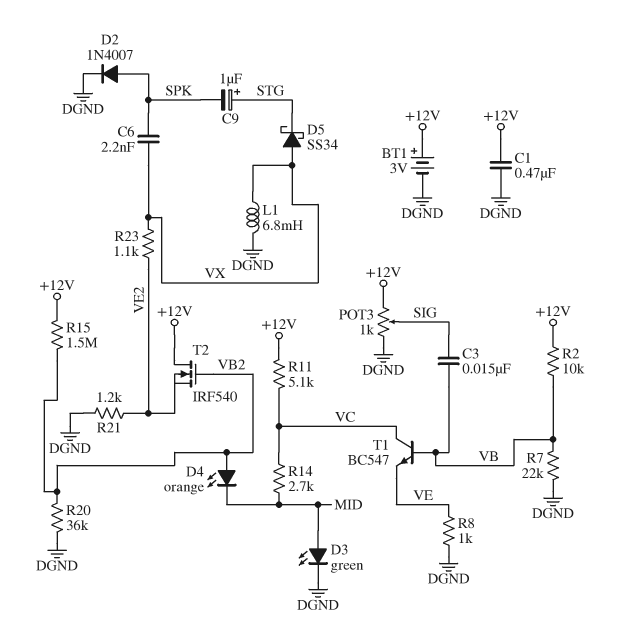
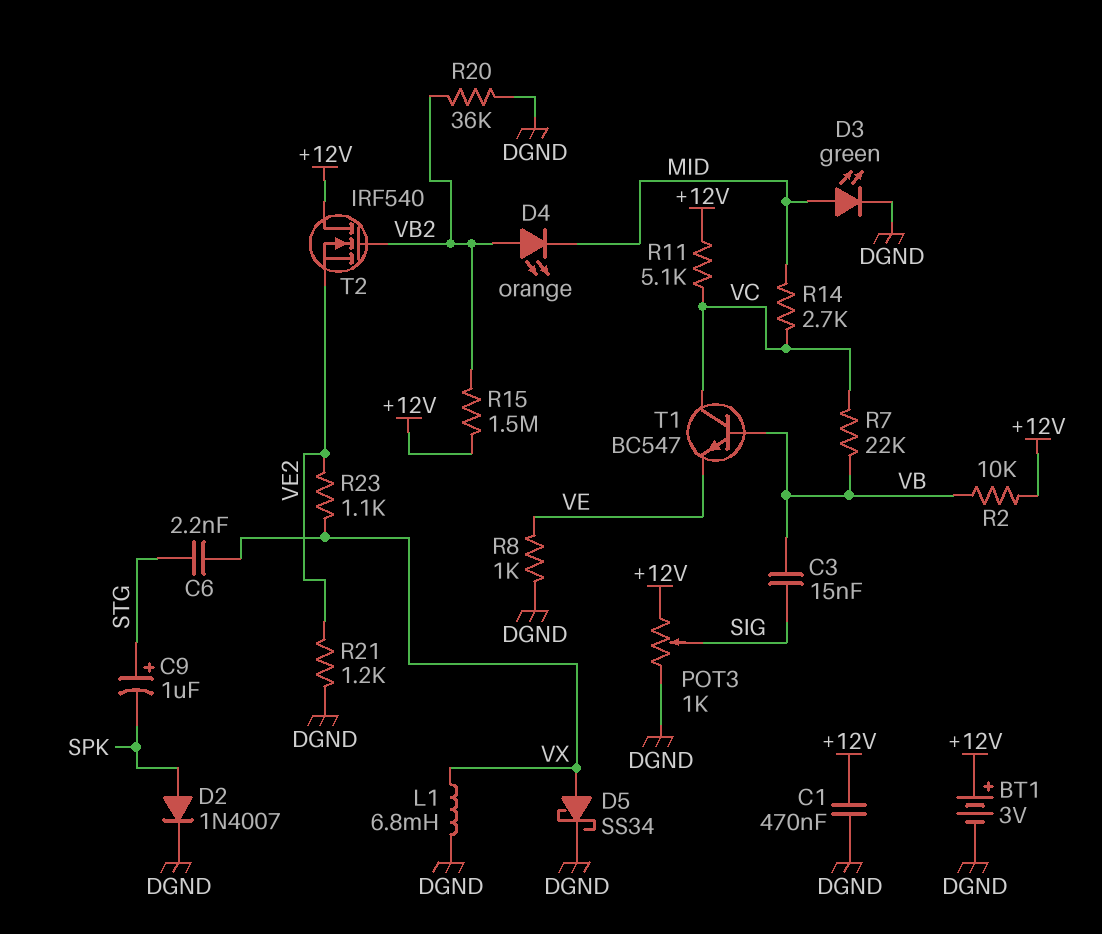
C6: 2.2nF (SPK, VX) -> 2.2nF (STG, VX)
D5: schottky SS34 (A VX, K STG) -> schottky SS34 (A VX, K DGND)
R7: 22k (DGND, VB) -> 22k (VB, VC)

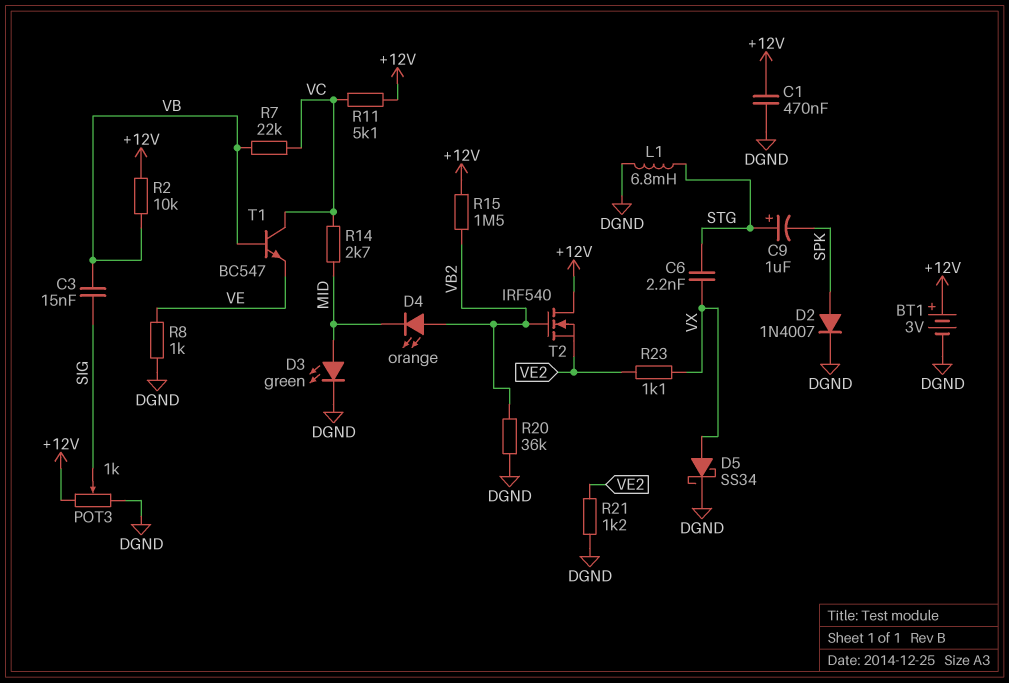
L1: 6.8mH (DGND, VX) -> 6.8mH (DGND, STG)

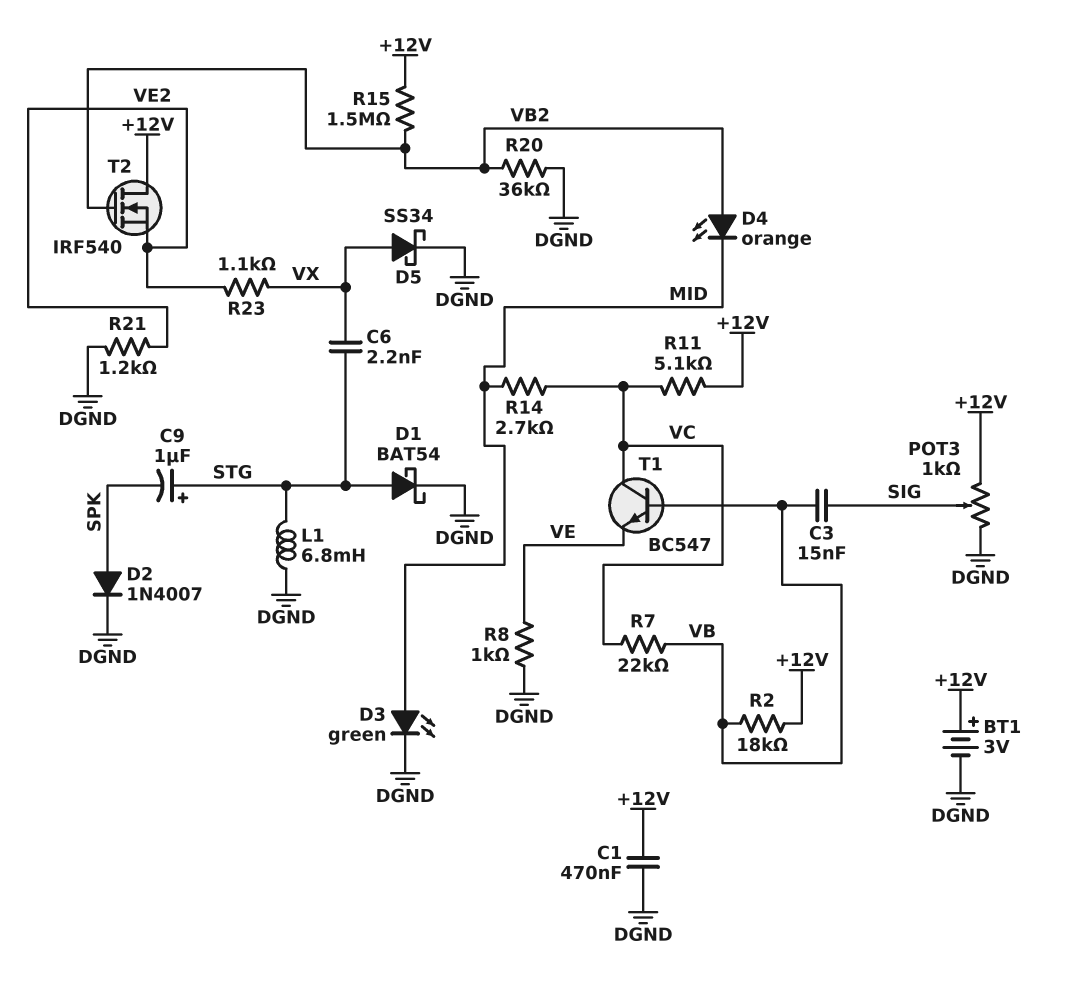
D1: none -> schottky BAT54 (A STG, K DGND)
R2: 10k (+12V, VB) -> 18k (+12V, VB)

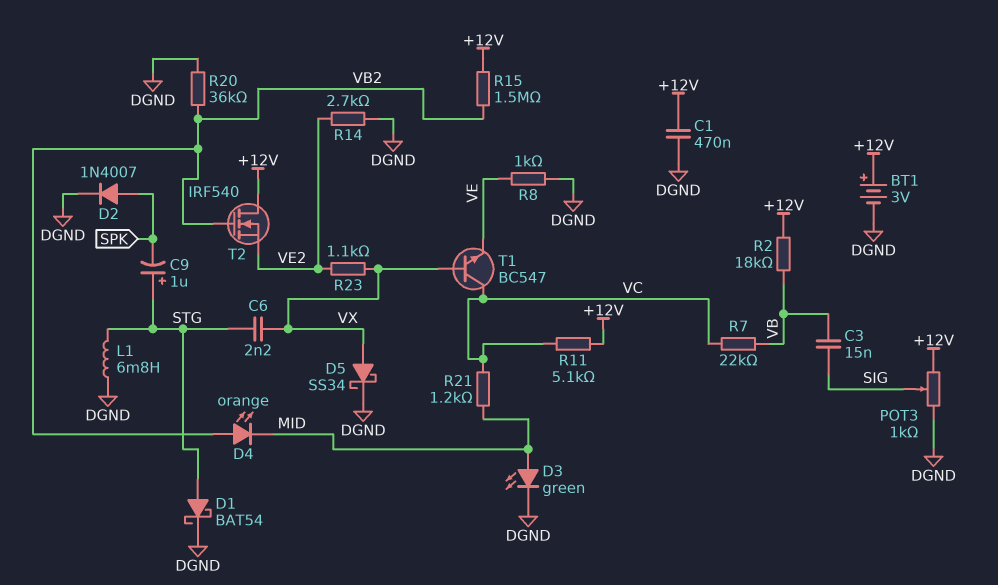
R14: 2.7k (MID, VC) -> 2.7k (DGND, VE2)
R21: 1.2k (DGND, VE2) -> 1.2k (MID, VC)
T1: NPN BC547 (B VB, C VC, E VE) -> NPN BC547 (B VX, C VC, E VE)

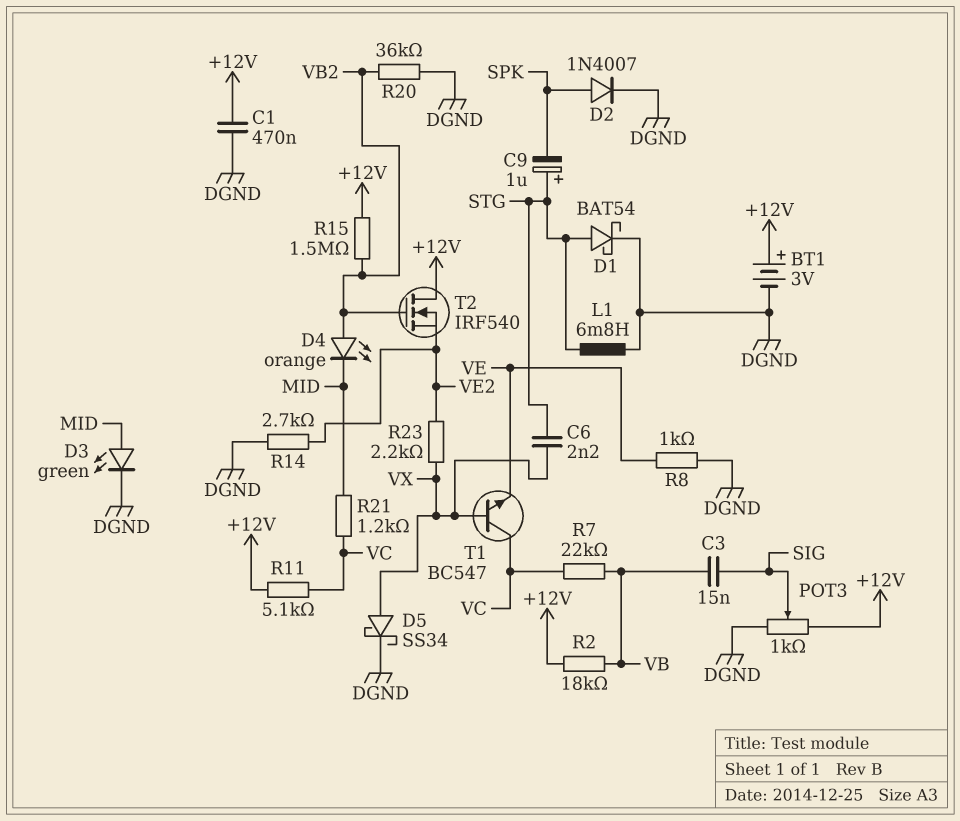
R23: 1.1k (VE2, VX) -> 2.2k (VE2, VX)

